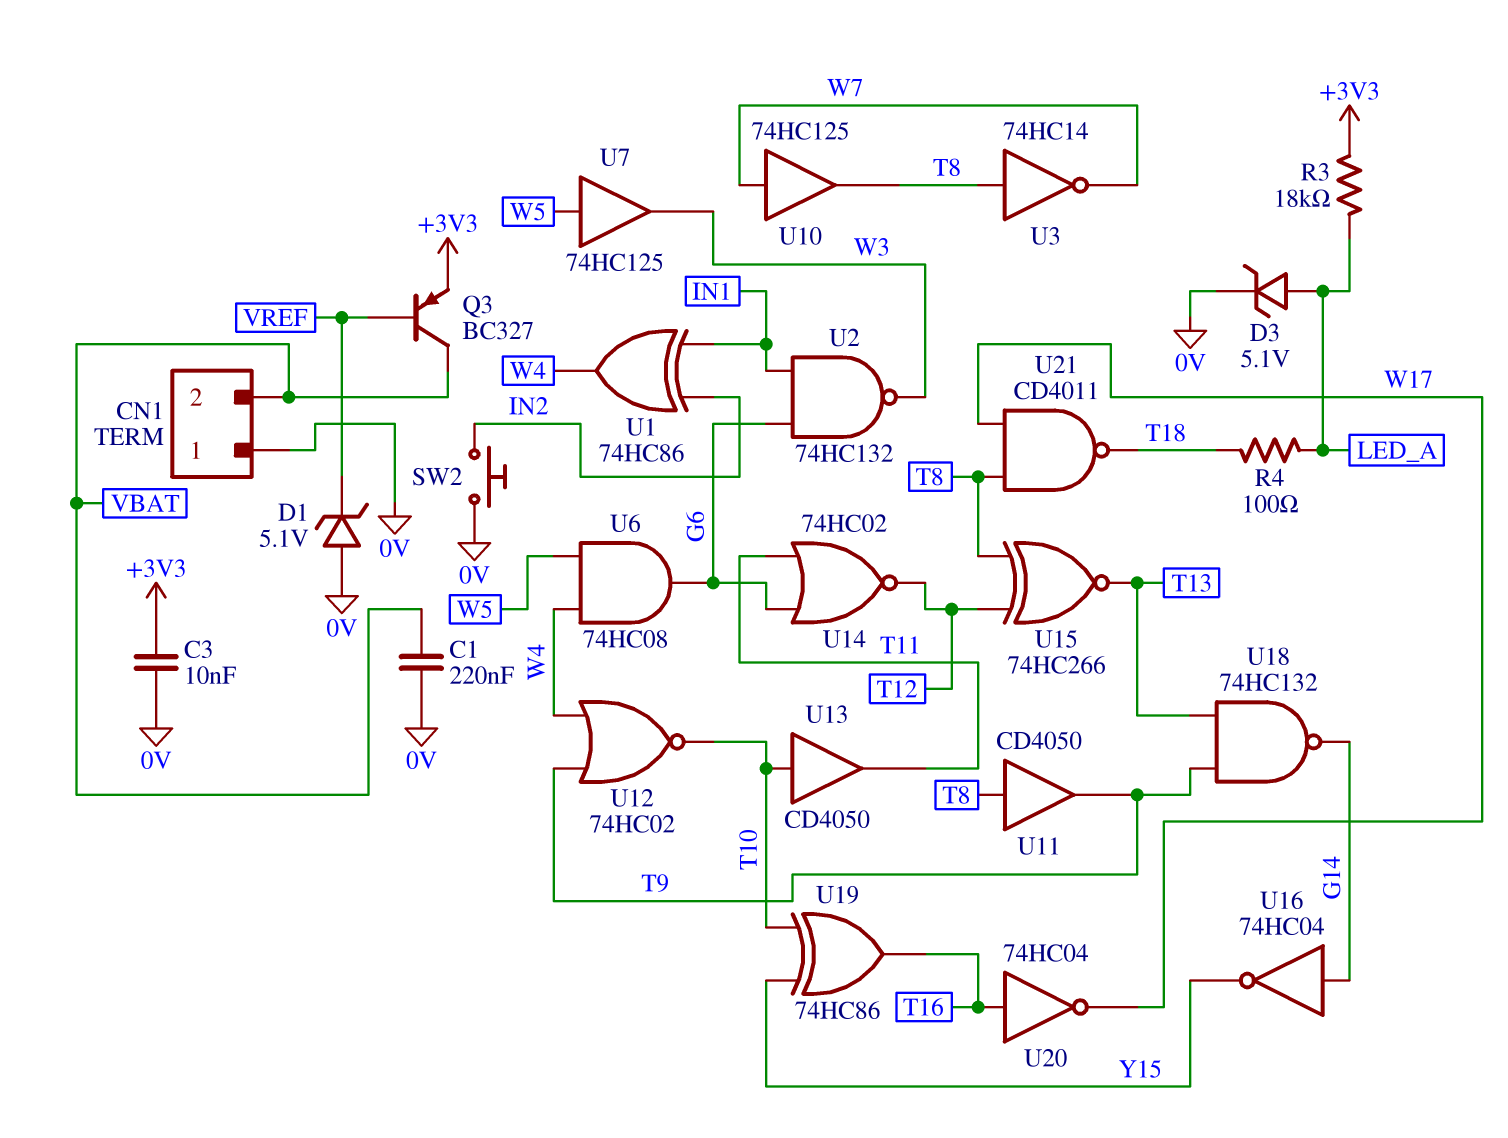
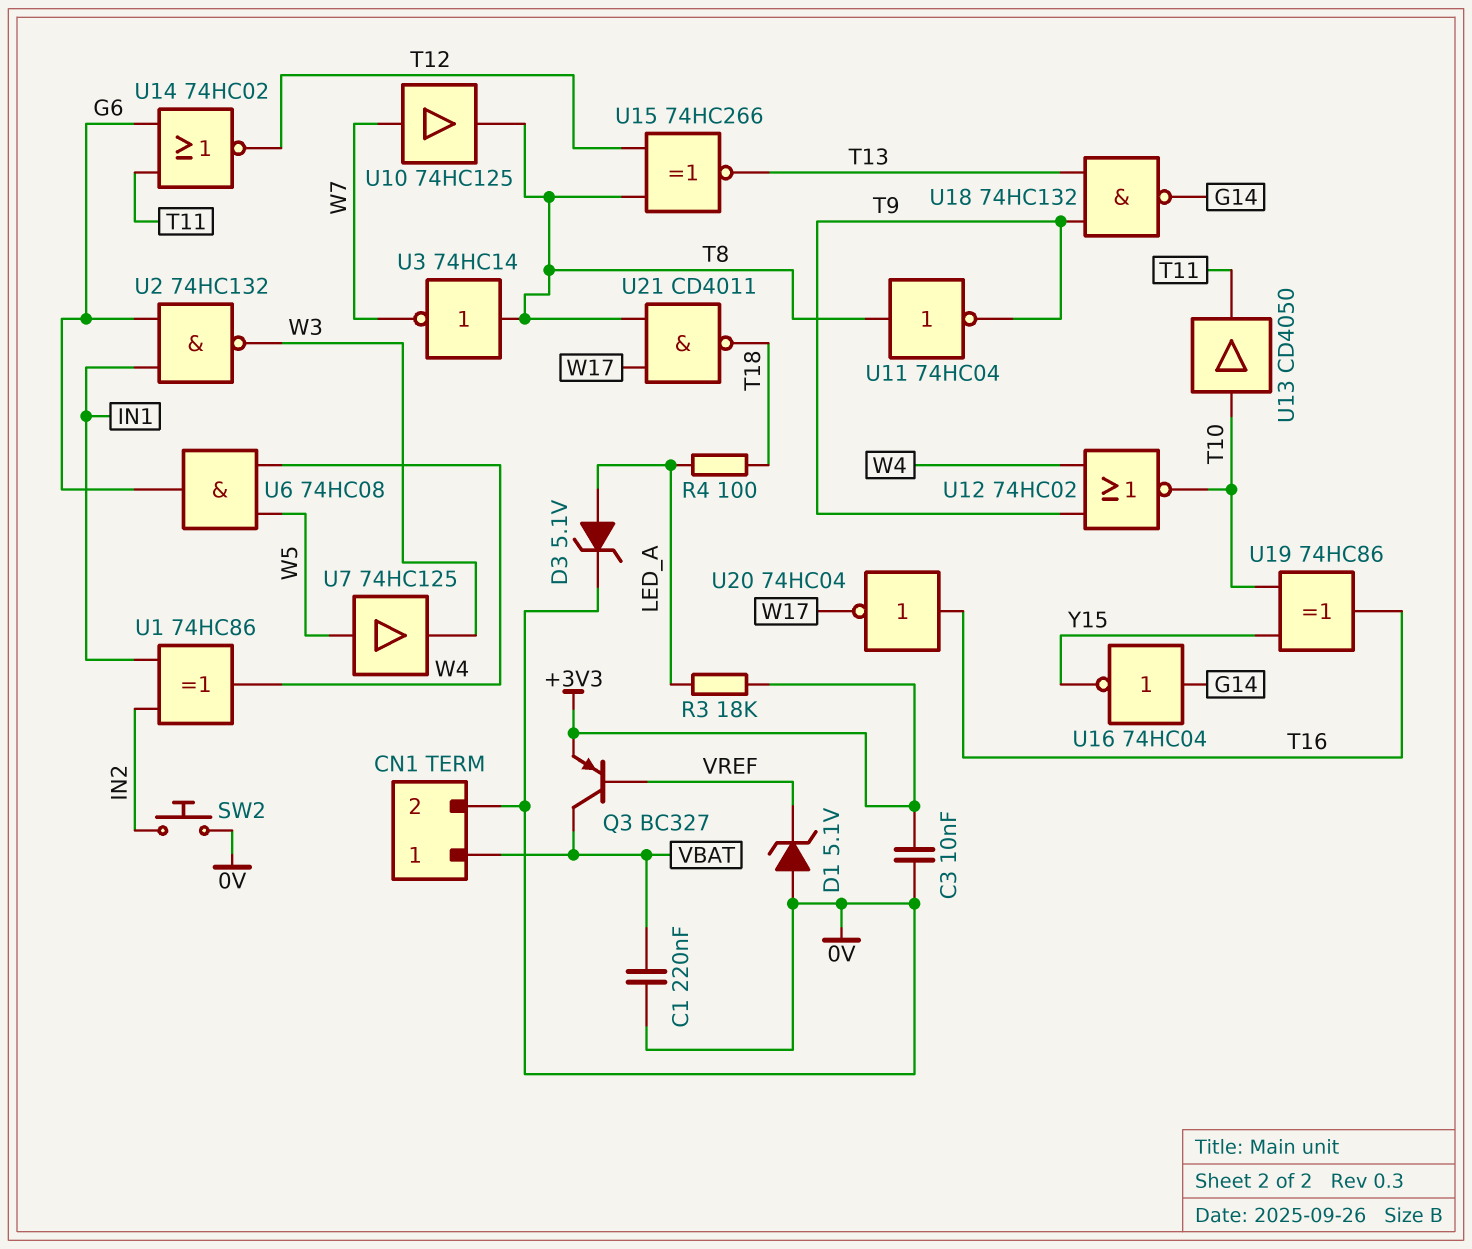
CN1 pin 1: 0V -> VBAT
CN1 pin 2: VBAT -> 0V
U11: buffer CD4050 (in T8, out T9) -> NOT 74HC04 (in T8, out T9)

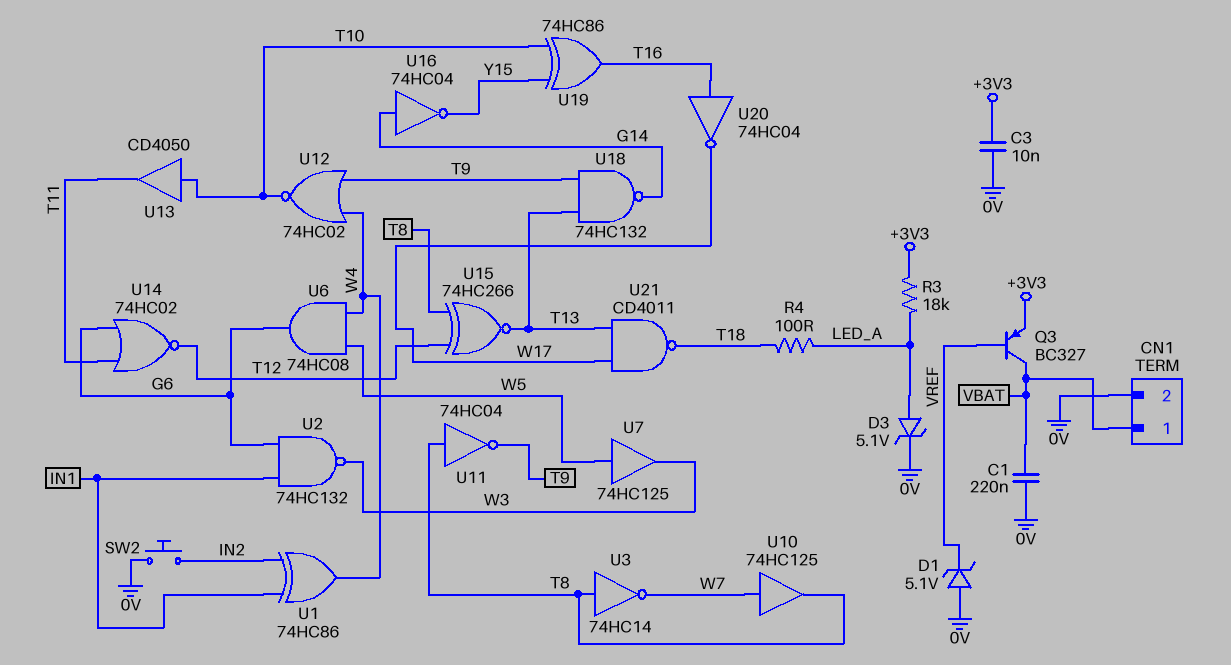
U21: NAND CD4011 (in T8, in W17, out T18) -> NAND CD4011 (in T13, in W17, out T18)

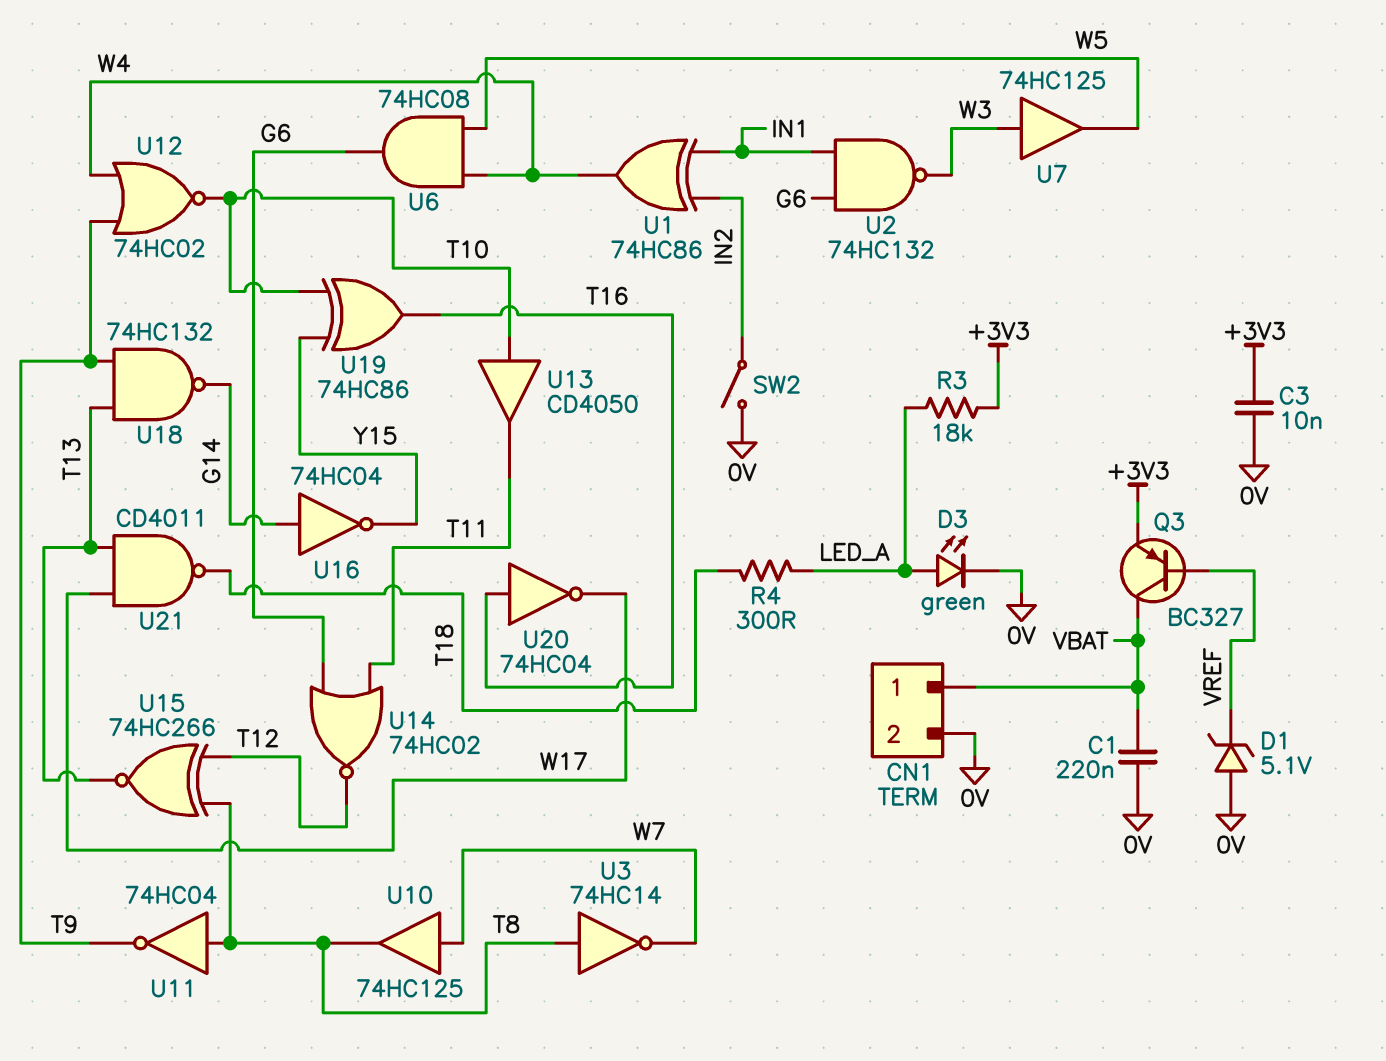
D3: zener 5.1V (A LED_A, K 0V) -> LED green (A LED_A, K 0V)
R4: 100 (LED_A, T18) -> 300 (LED_A, T18)
SW2: button (0V, IN2) -> switch (0V, IN2)
U7: buffer 74HC125 (in W5, out W3) -> buffer 74HC125 (in W3, out W5)

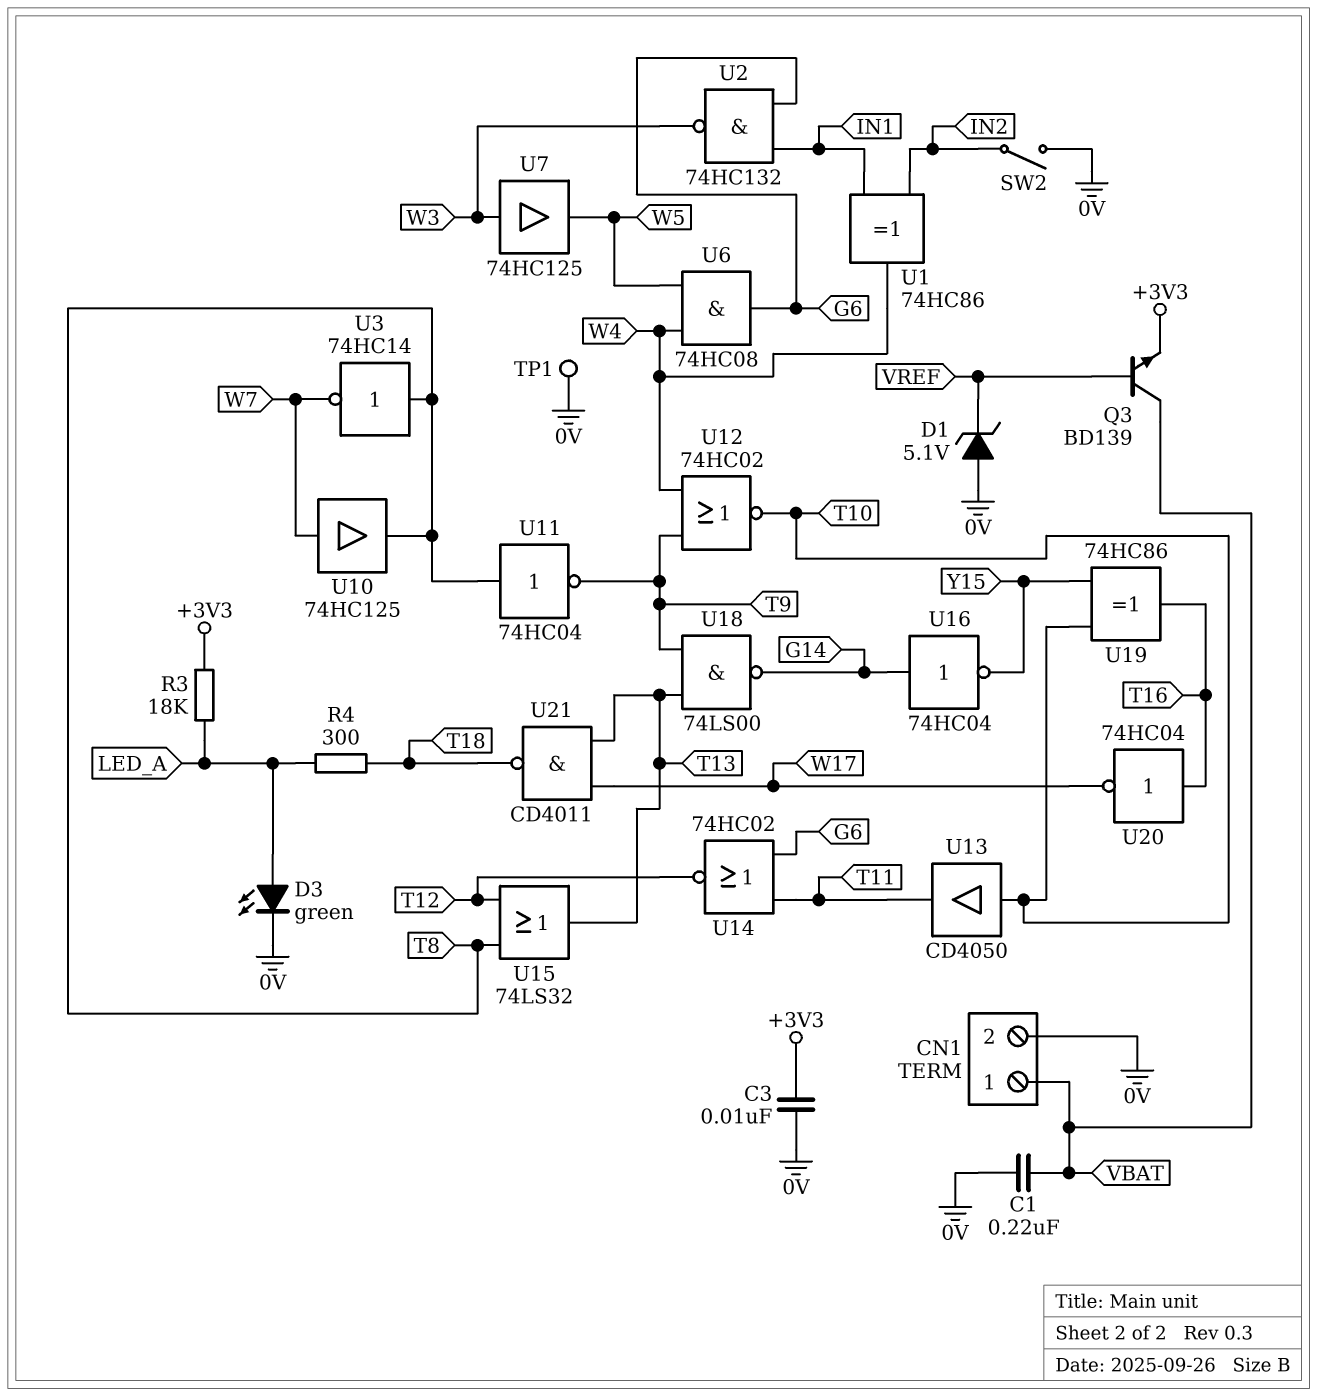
Q3: PNP BC327 (B VREF, C VBAT, E +3V3) -> NPN BD139 (B VREF, C VBAT, E +3V3)
TP1: none -> test point (0V)
U15: XNOR 74HC266 (in T8, in T12, out T13) -> OR 74LS32 (in T8, in T12, out T13)
U18: NAND 74HC132 (in T9, in T13, out G14) -> NAND 74LS00 (in T9, in T13, out G14)

